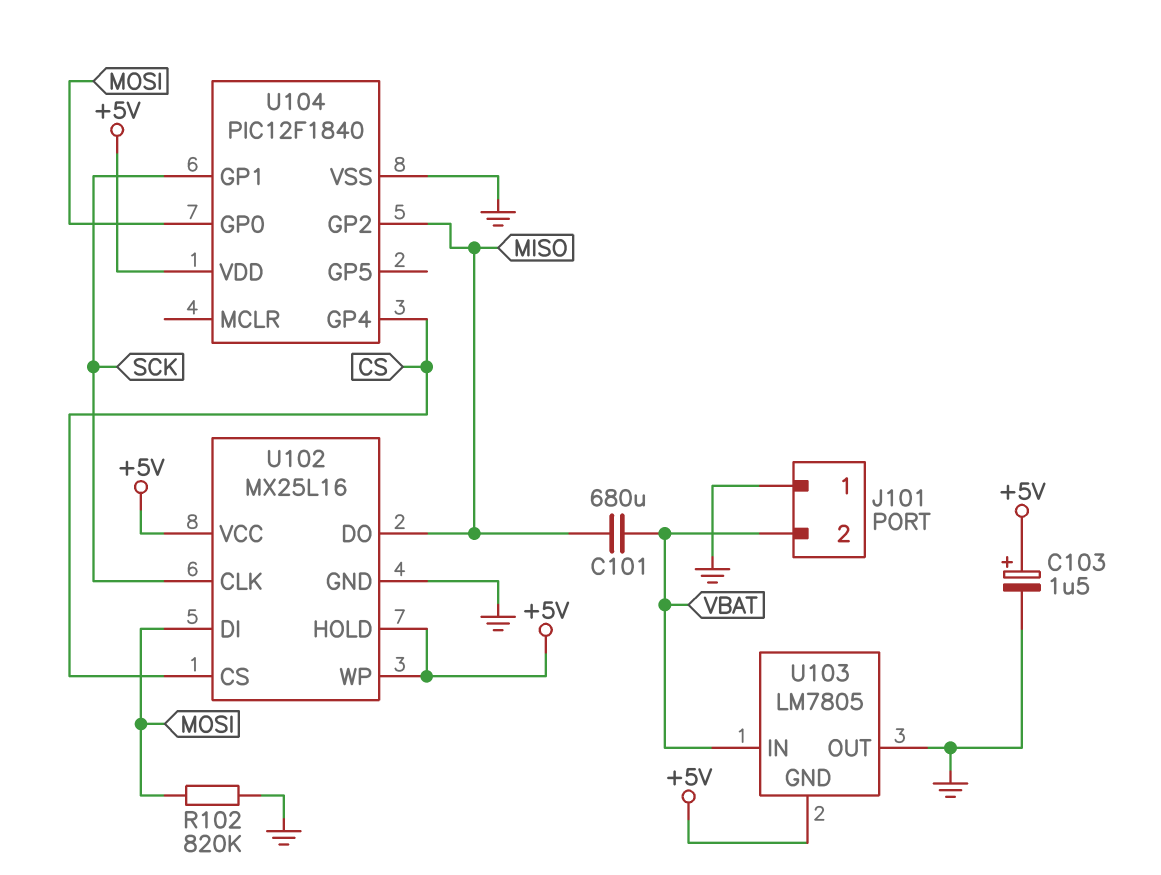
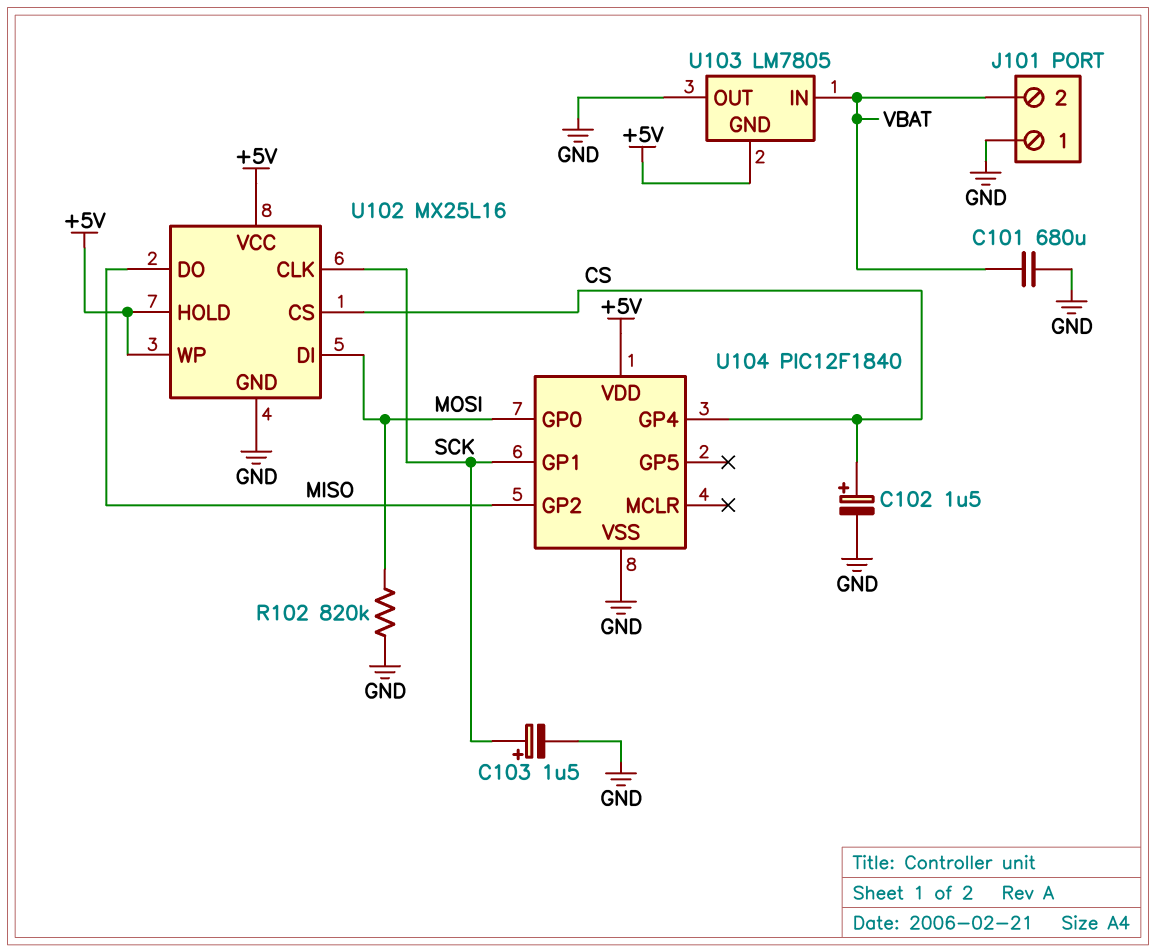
C101: 680uF (MISO, VBAT) -> 680uF (GND, VBAT)
C102: none -> 1.5uF (plus CS, minus GND)
C103: 1.5uF (plus +5V, minus GND) -> 1.5uF (plus SCK, minus GND)

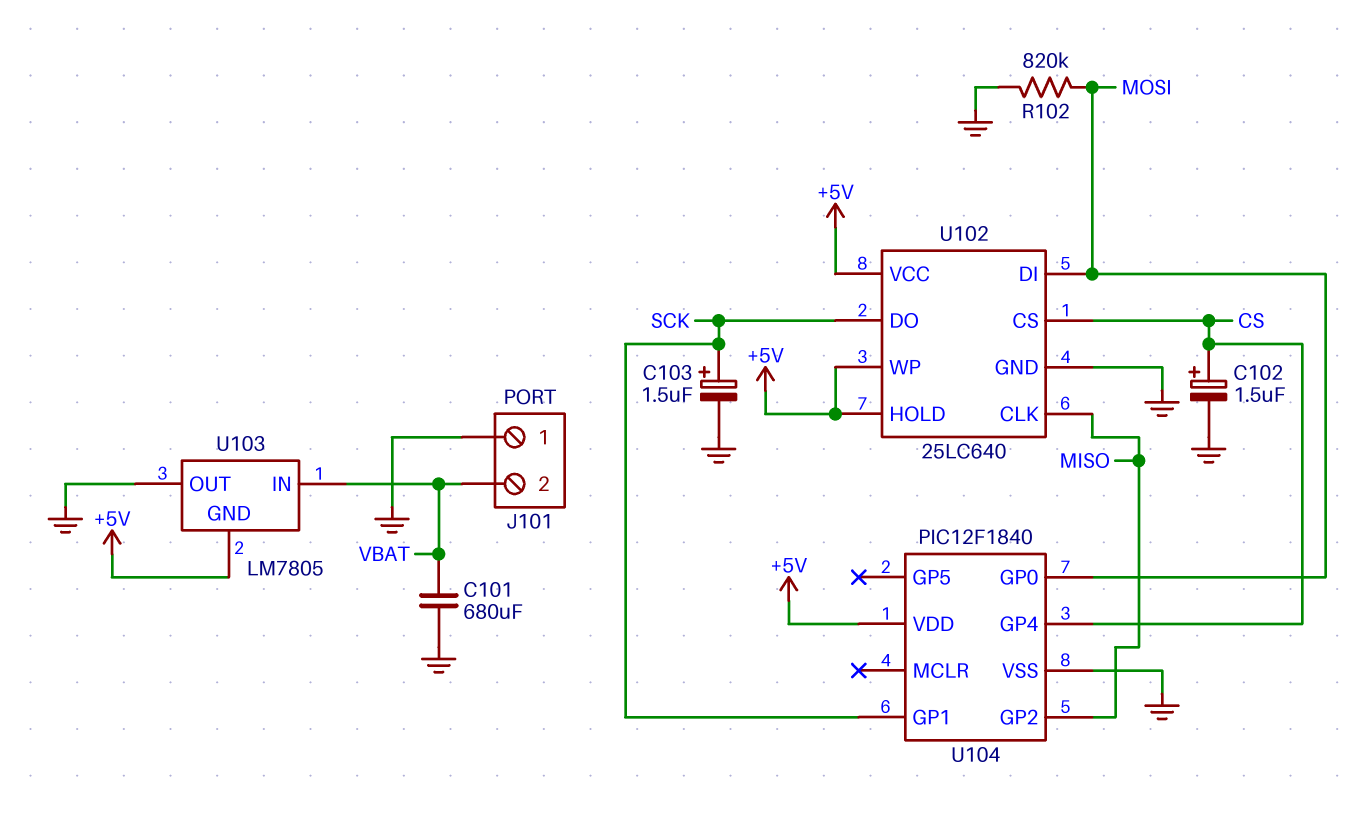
U102: MX25L16 -> 25LC640
U102 pin CLK: SCK -> MISO
U102 pin DO: MISO -> SCK

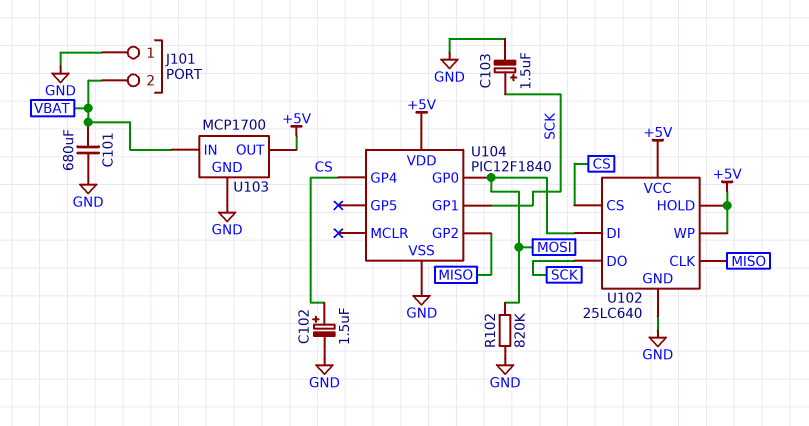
U103: LM7805 -> MCP1700
U103 pin GND: +5V -> GND
U103 pin OUT: GND -> +5V

